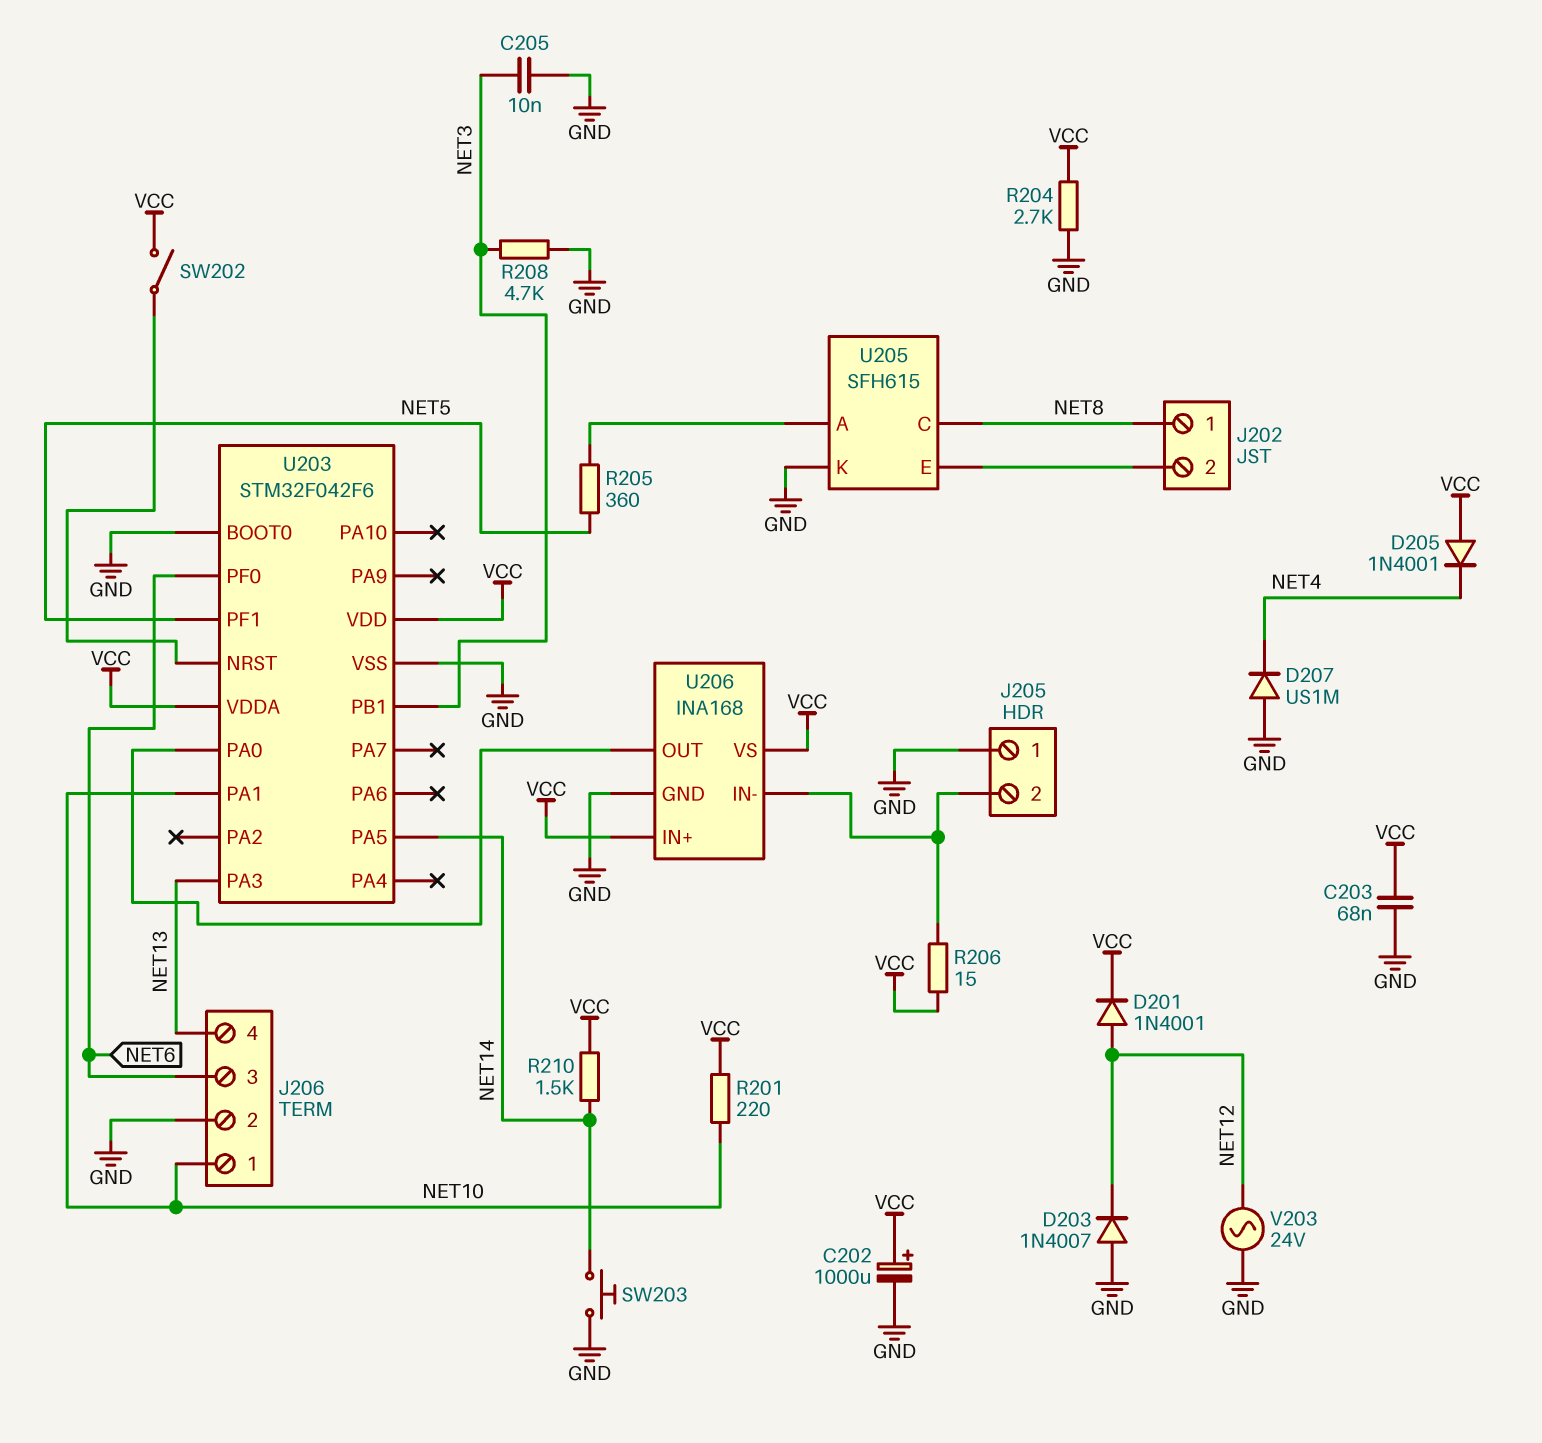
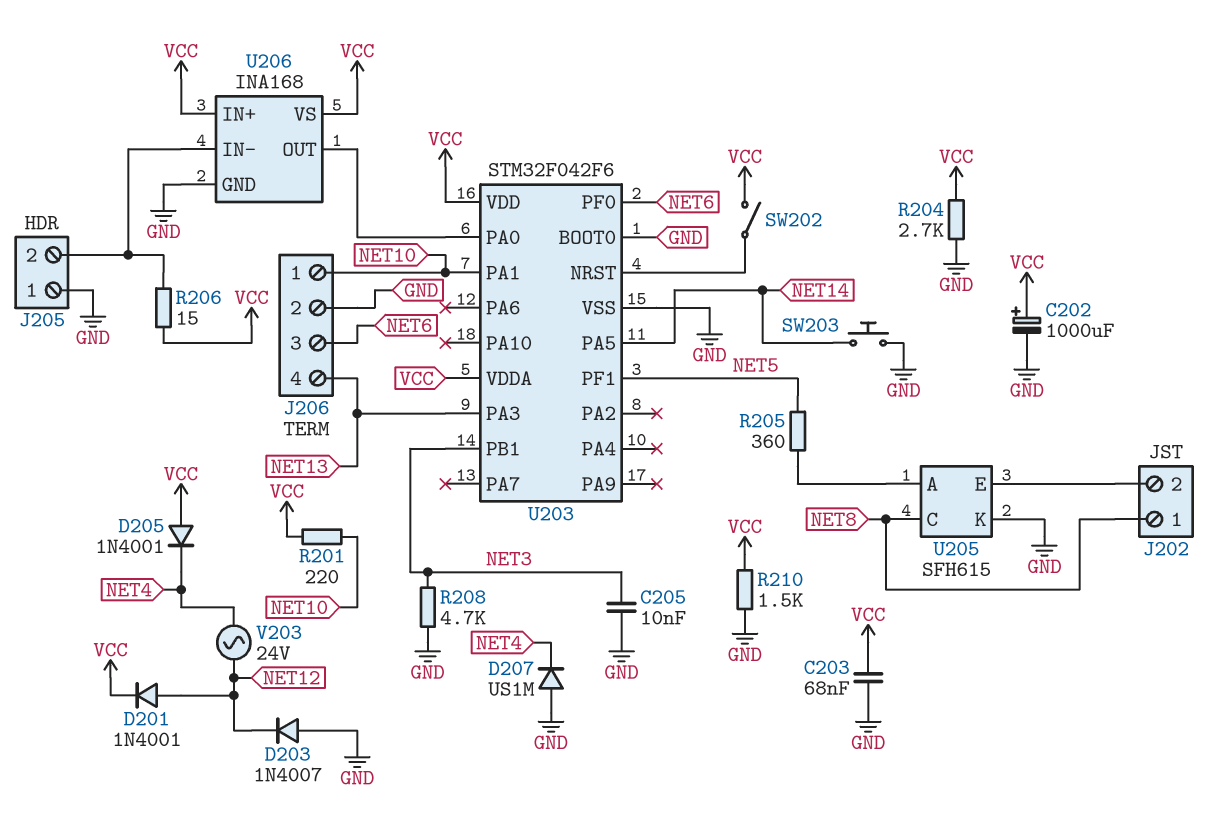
R210: 1.5k (NET14, VCC) -> 1.5k (GND, VCC)
V203: AC 24V (GND, NET12) -> AC 24V (NET4, NET12)

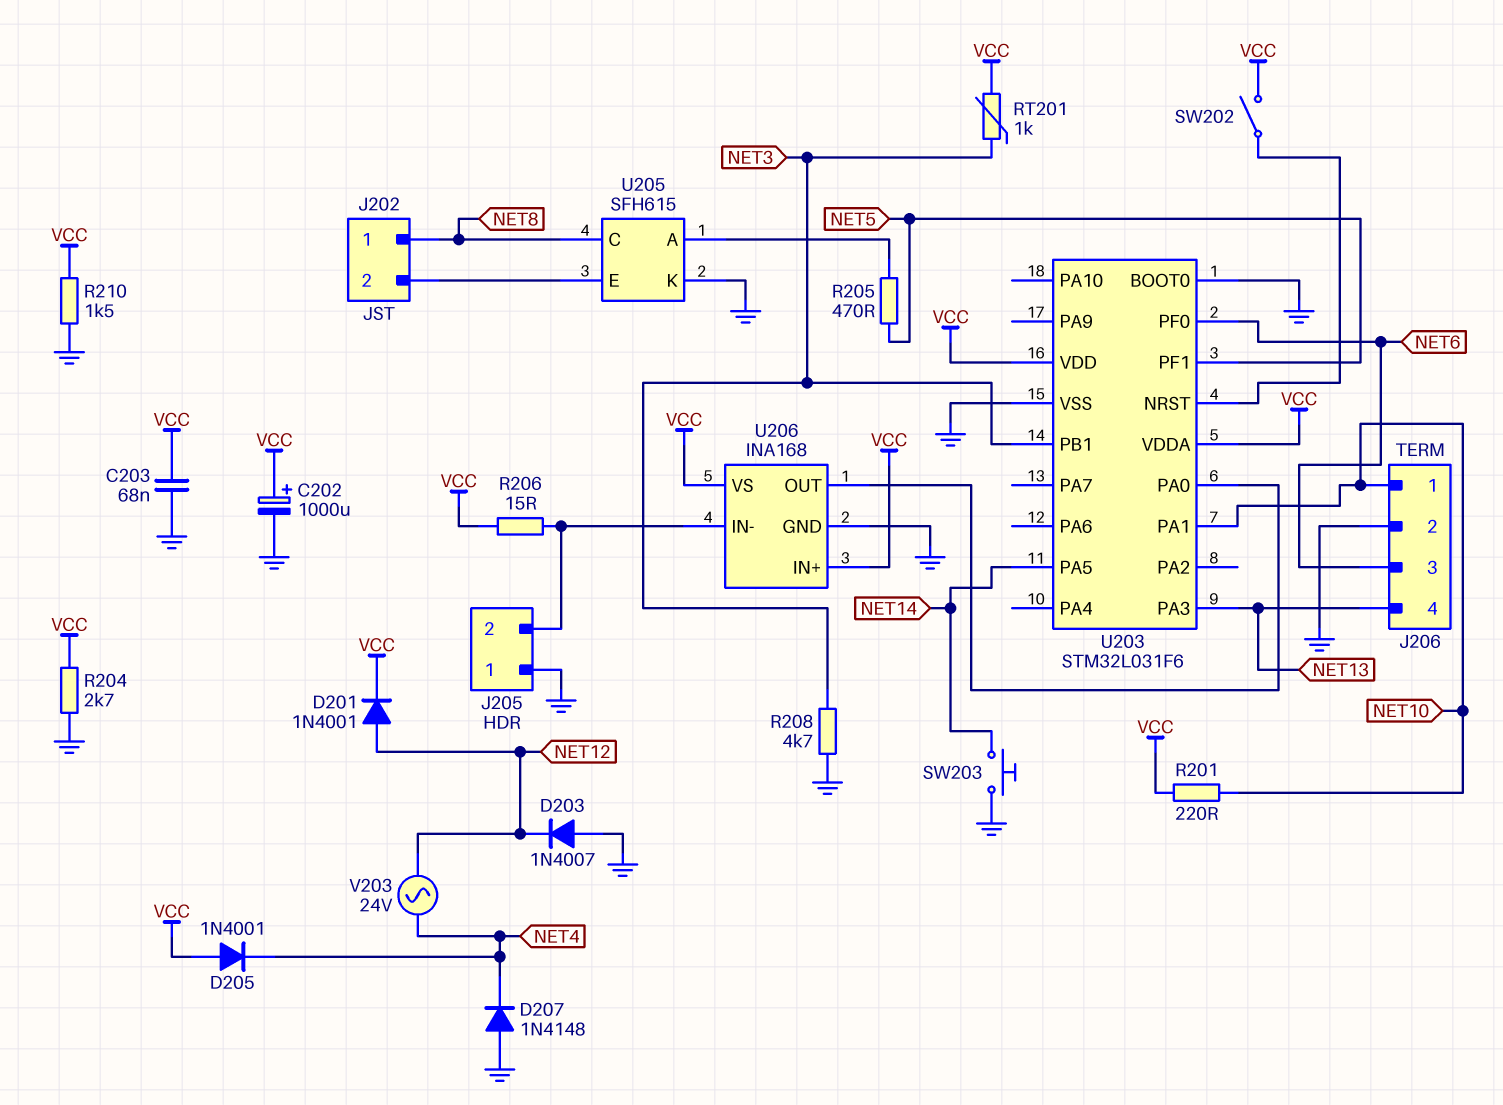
C205: 10nF (GND, NET3) -> none
D207: diode US1M (A GND, K NET4) -> diode 1N4148 (A GND, K NET4)
R205: 360 (NET5, U205/A) -> 470 (NET5, U205/A)
RT201: none -> 1k (NET3, VCC)
U203: STM32F042F6 -> STM32L031F6

